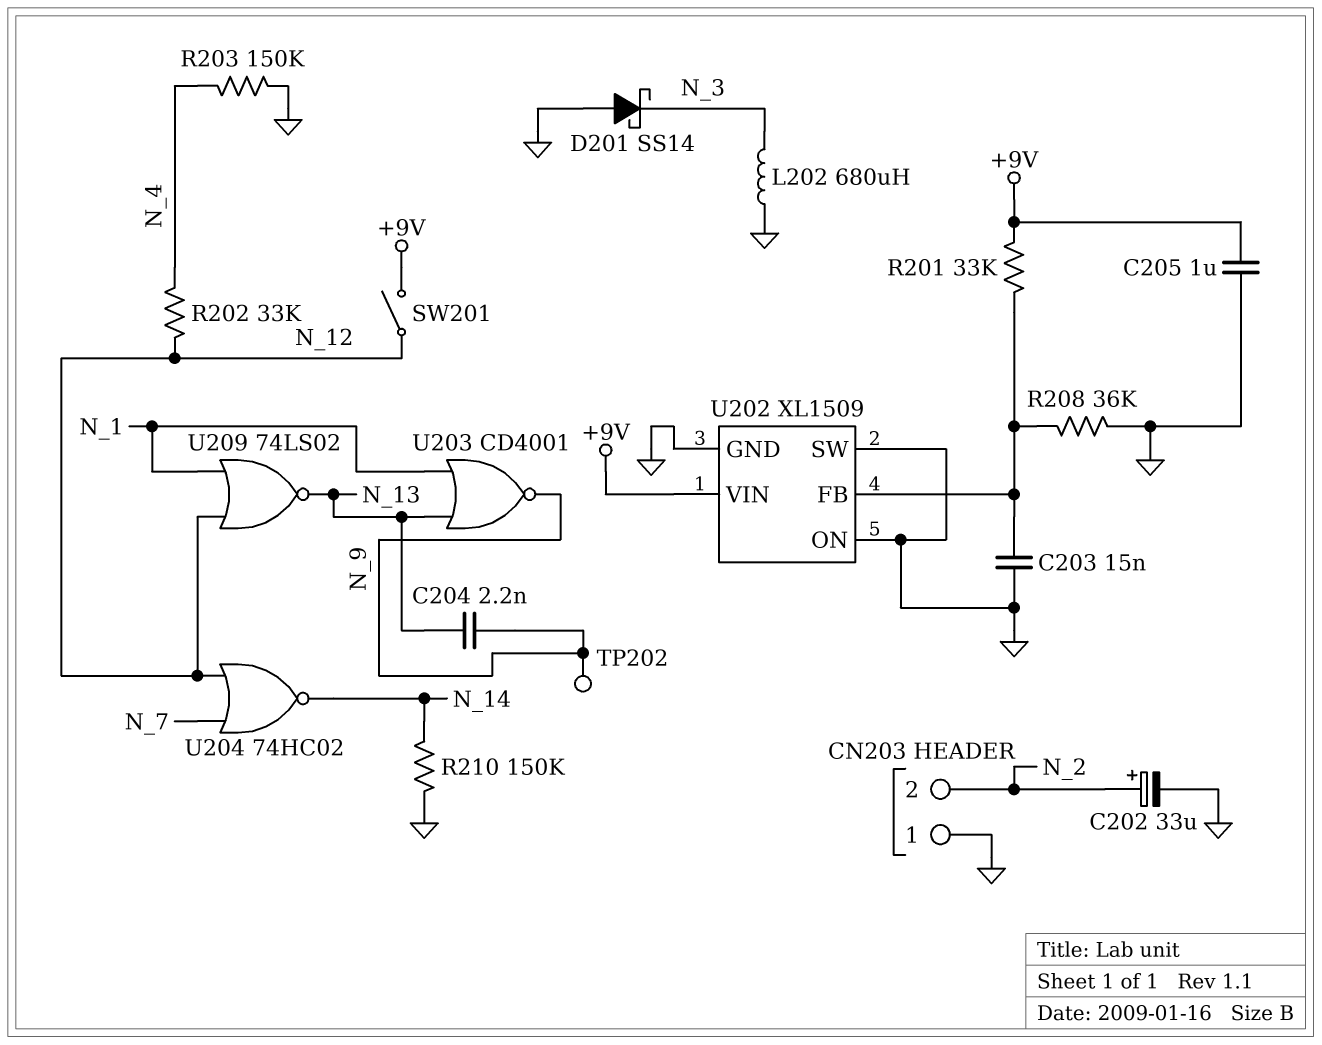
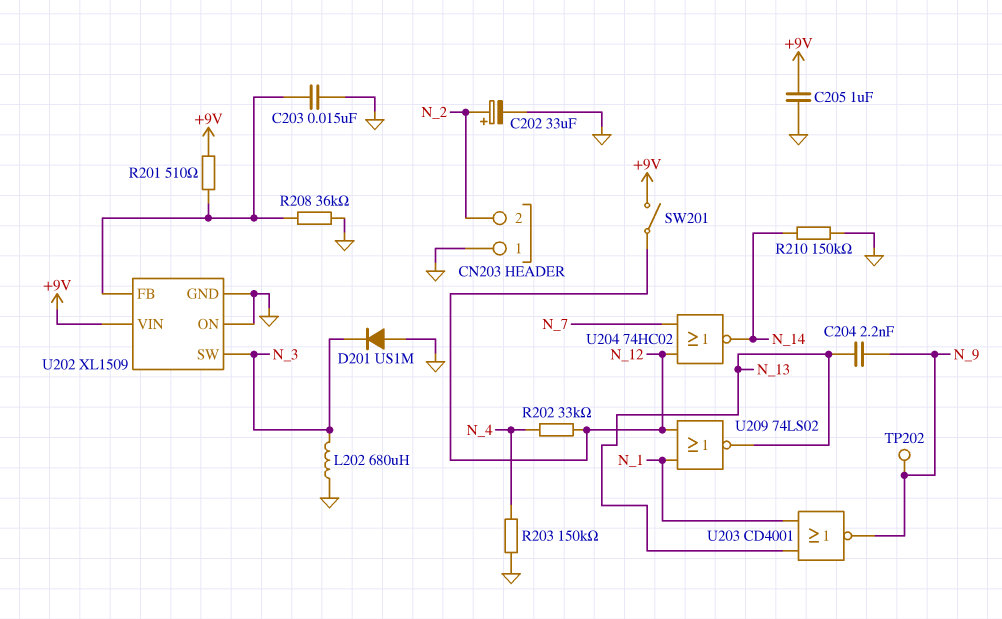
D201: schottky SS14 (A GND, K N_3) -> diode US1M (A GND, K N_3)
R201: 33k (+9V, U202/FB) -> 510 (+9V, U202/FB)
U202 pin SW: GND -> N_3

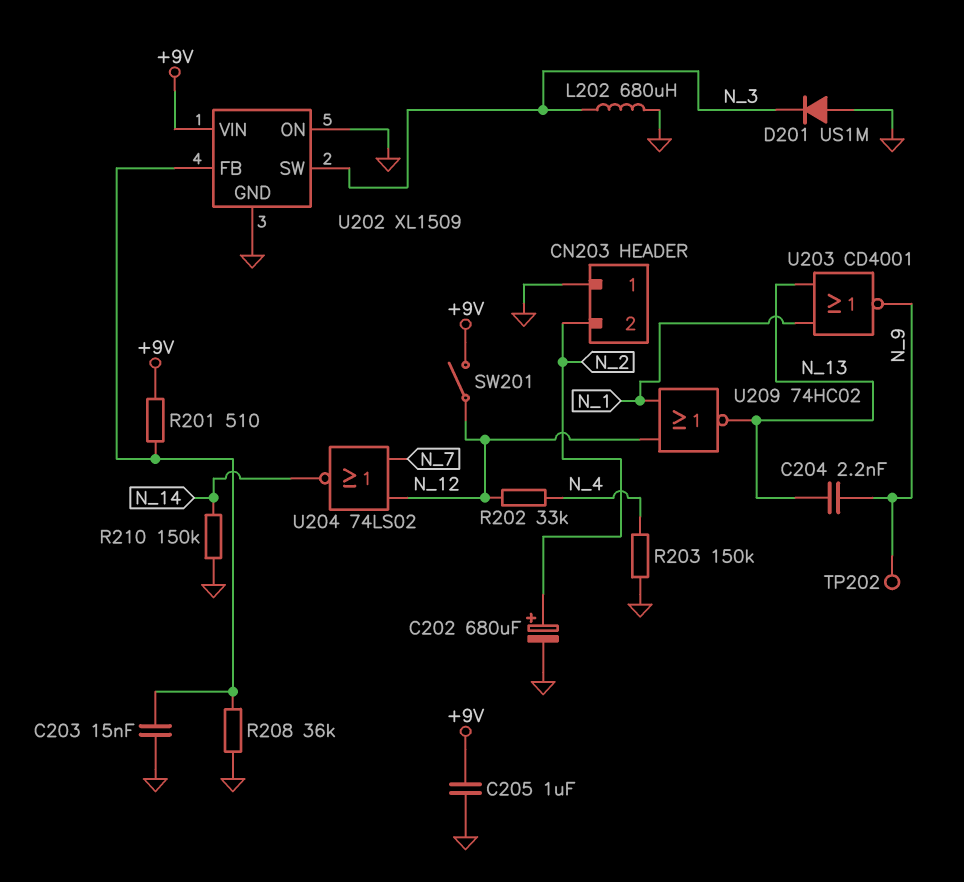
C202: 33uF (plus N_2, minus GND) -> 680uF (plus N_2, minus GND)
U204: NOR 74HC02 (in N_7, in N_12, out N_14) -> NOR 74LS02 (in N_7, in N_12, out N_14)
U209: NOR 74LS02 (in N_1, in N_12, out N_13) -> NOR 74HC02 (in N_1, in N_12, out N_13)

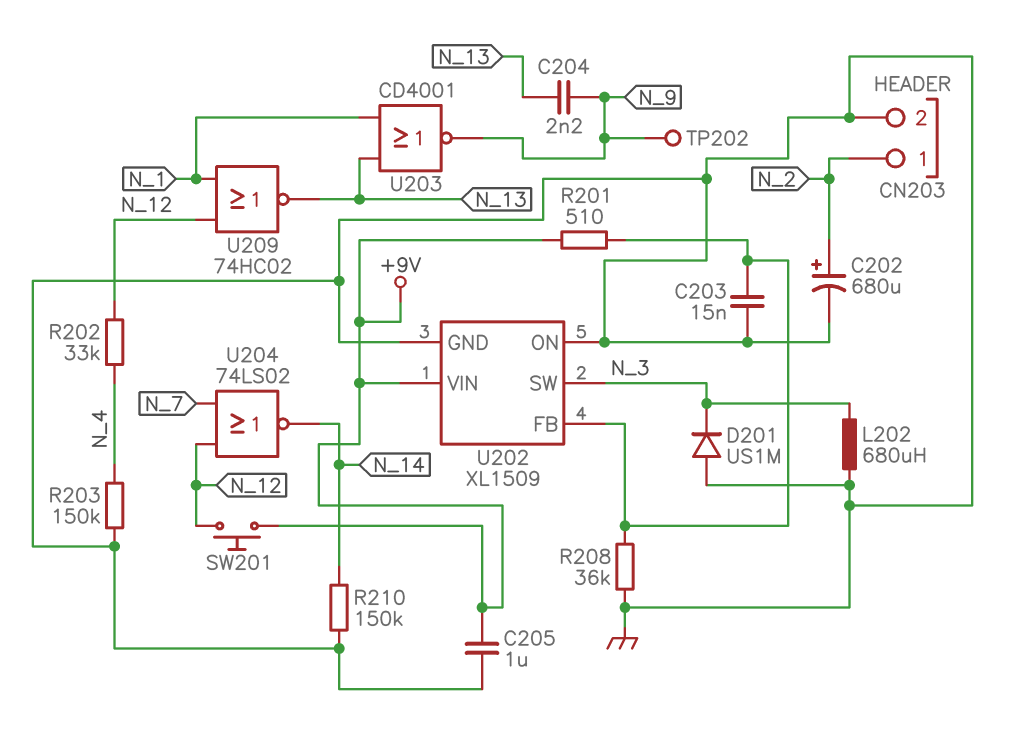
CN203 pin 1: GND -> N_2
CN203 pin 2: N_2 -> GND
SW201: switch (+9V, N_12) -> button (+9V, N_12)

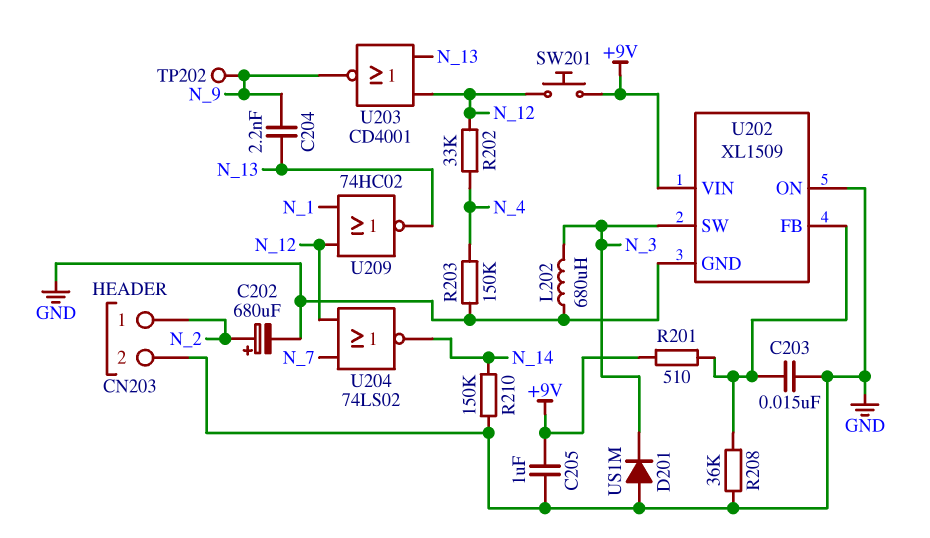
U203: NOR CD4001 (in N_1, in N_13, out N_9) -> NOR CD4001 (in N_12, in N_13, out N_9)

